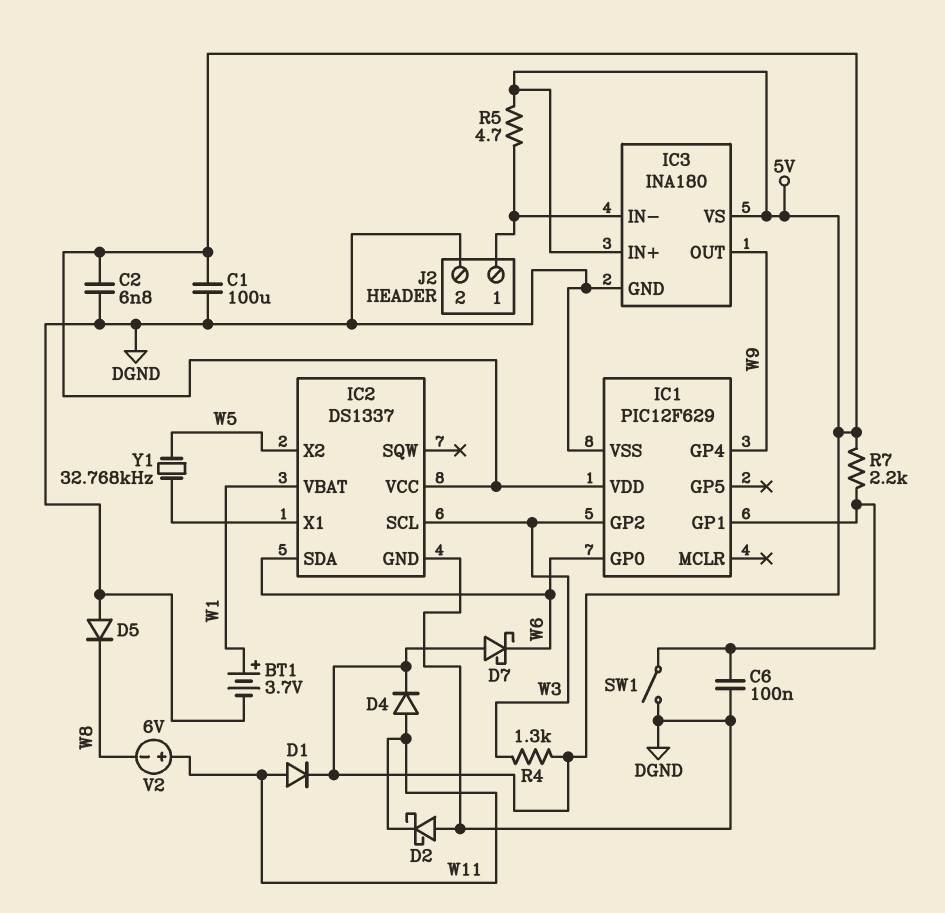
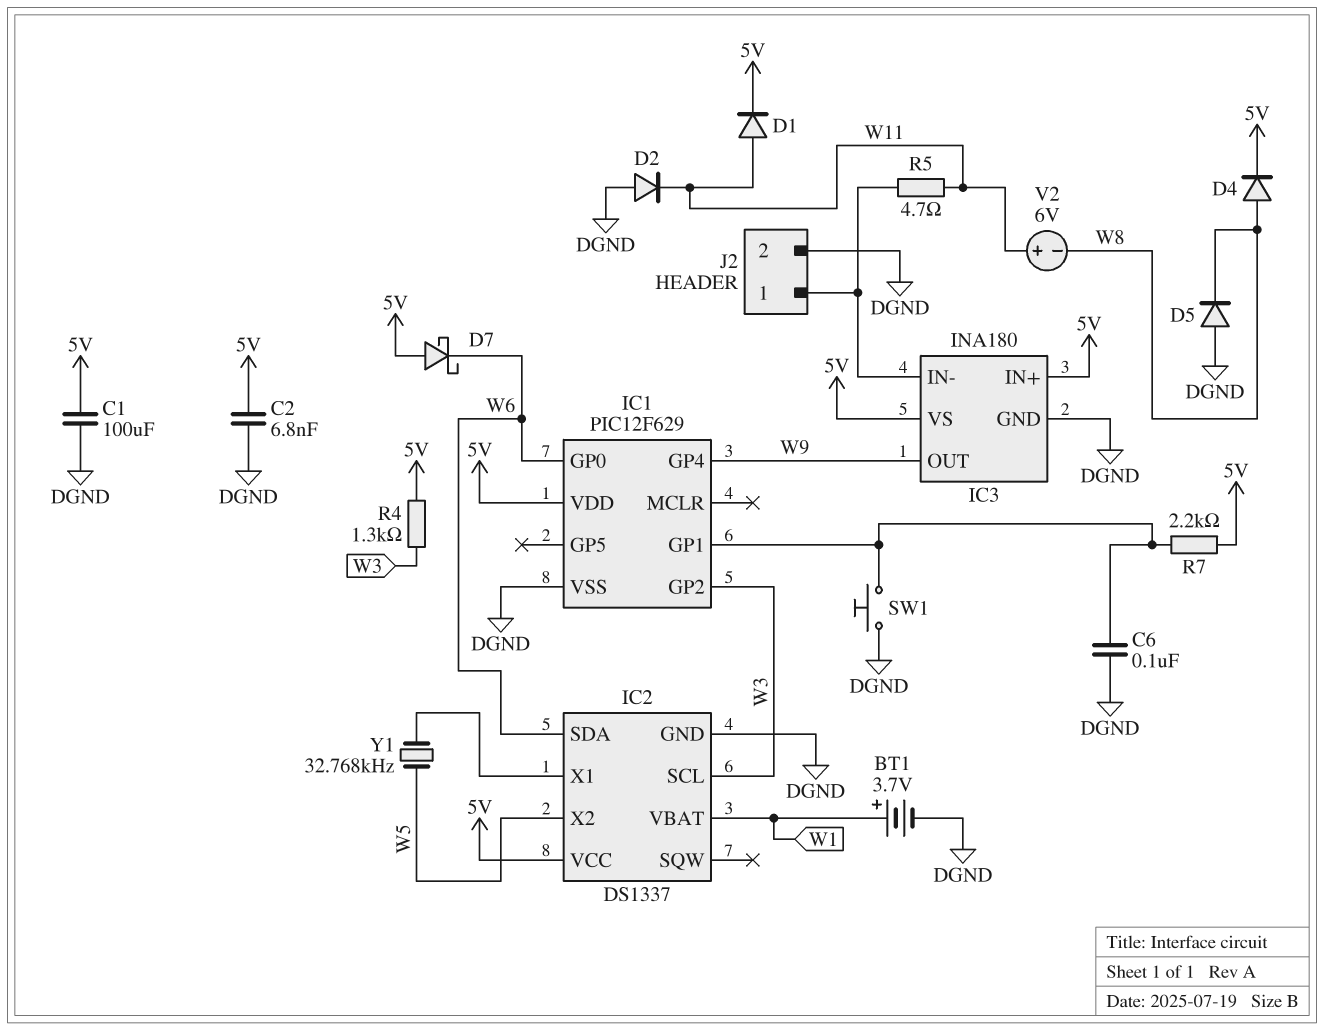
D2: schottky (A DGND, K W11) -> diode (A DGND, K W11)
D4: diode (A W11, K 5V) -> diode (A W8, K 5V)
R5: 4.7 (5V, IC3/IN-) -> 4.7 (IC3/IN-, W11)
SW1: switch (DGND, IC1/GP1) -> button (DGND, IC1/GP1)

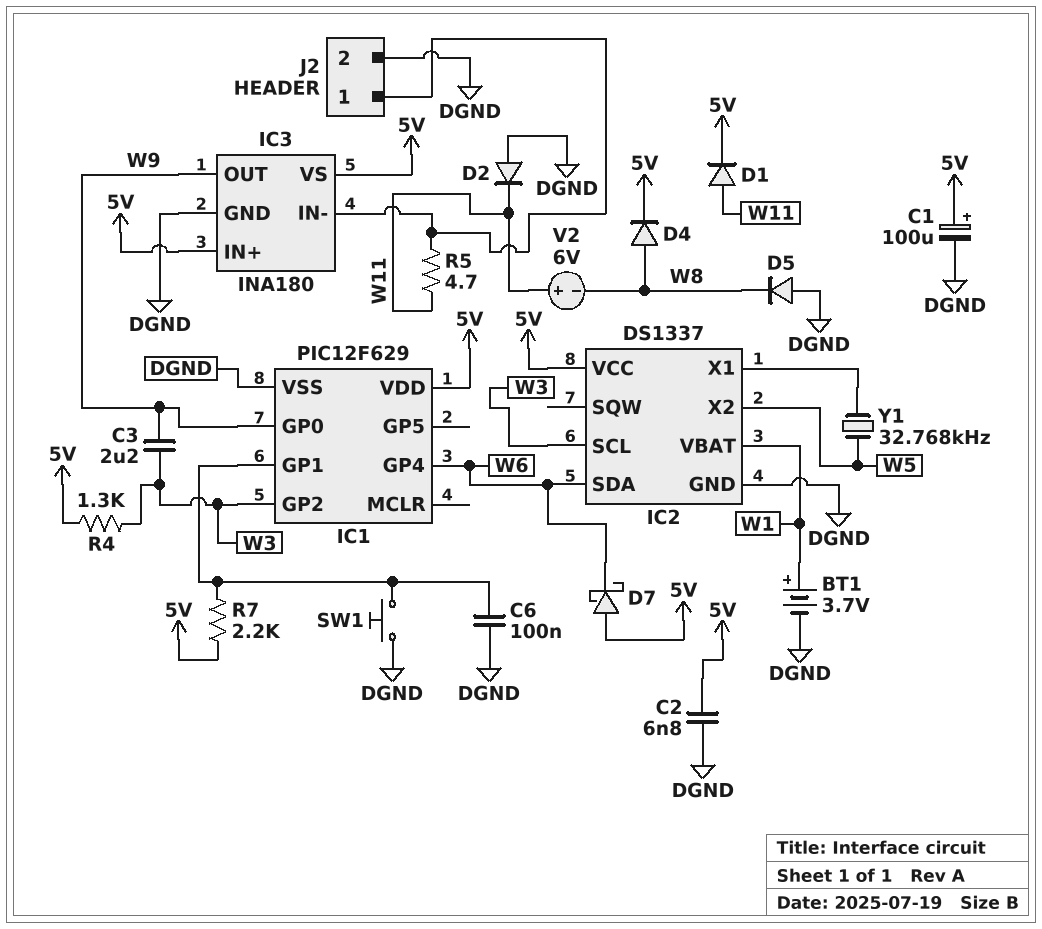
C1: 100uF (5V, DGND) -> 100uF (plus 5V, minus DGND)
C3: none -> 2.2uF (W3, W9)
IC1 pin GP0: W6 -> W9
IC1 pin GP4: W9 -> W6

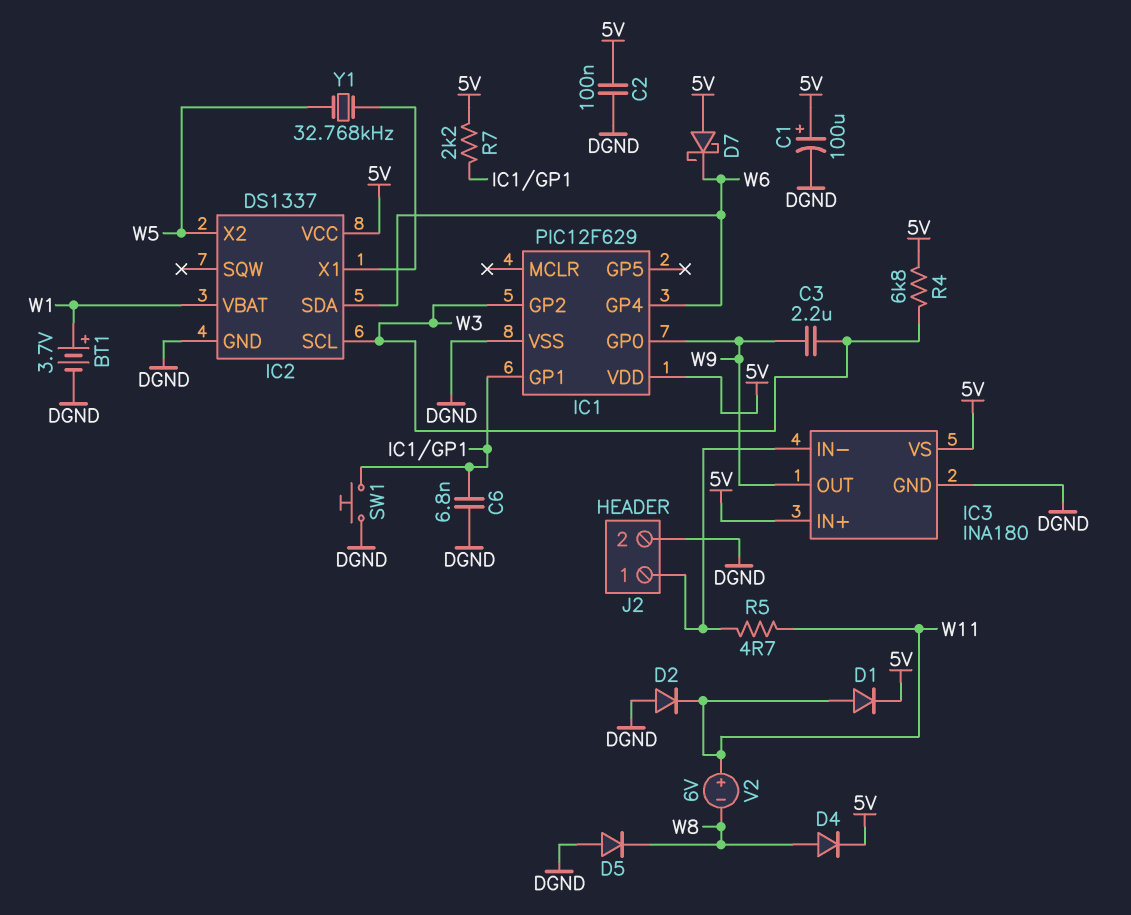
C2: 6.8nF (5V, DGND) -> 100nF (5V, DGND)
C6: 100nF (DGND, IC1/GP1) -> 6.8nF (DGND, IC1/GP1)
R4: 1.3k (5V, W3) -> 6.8k (5V, W3)

